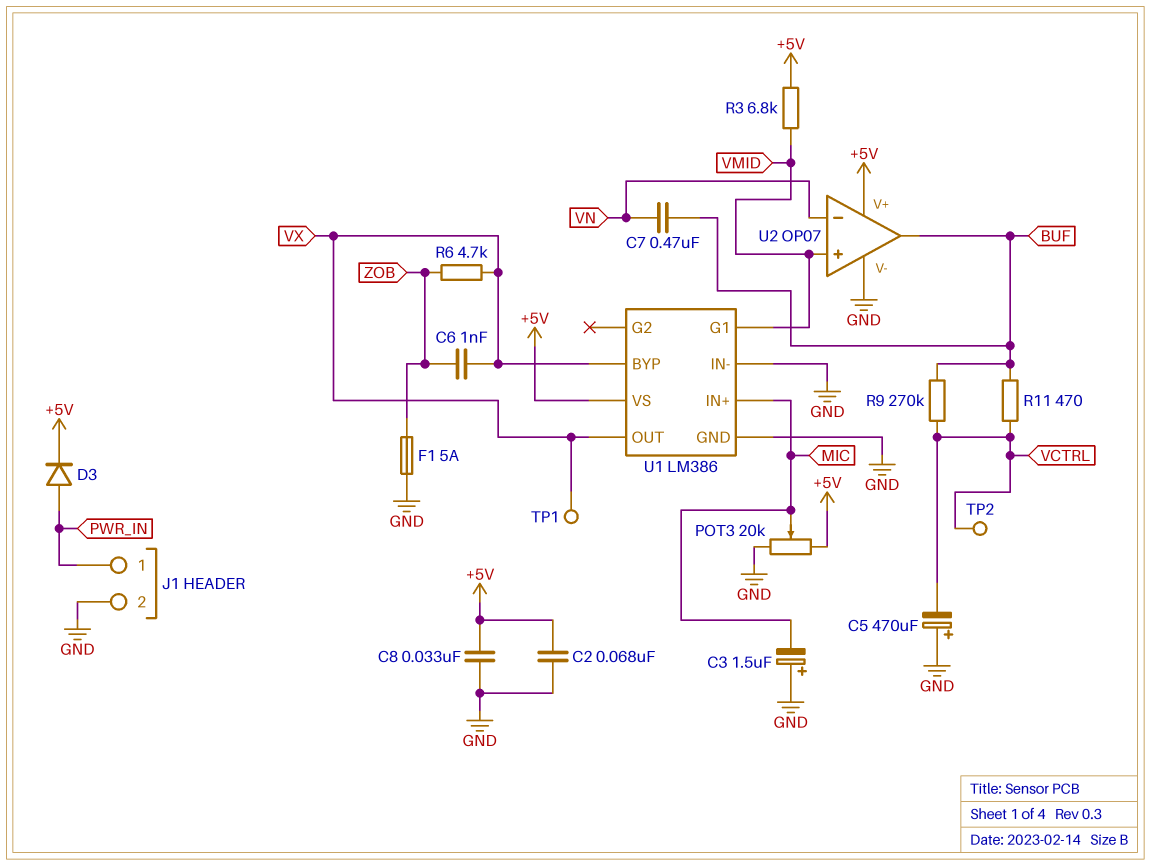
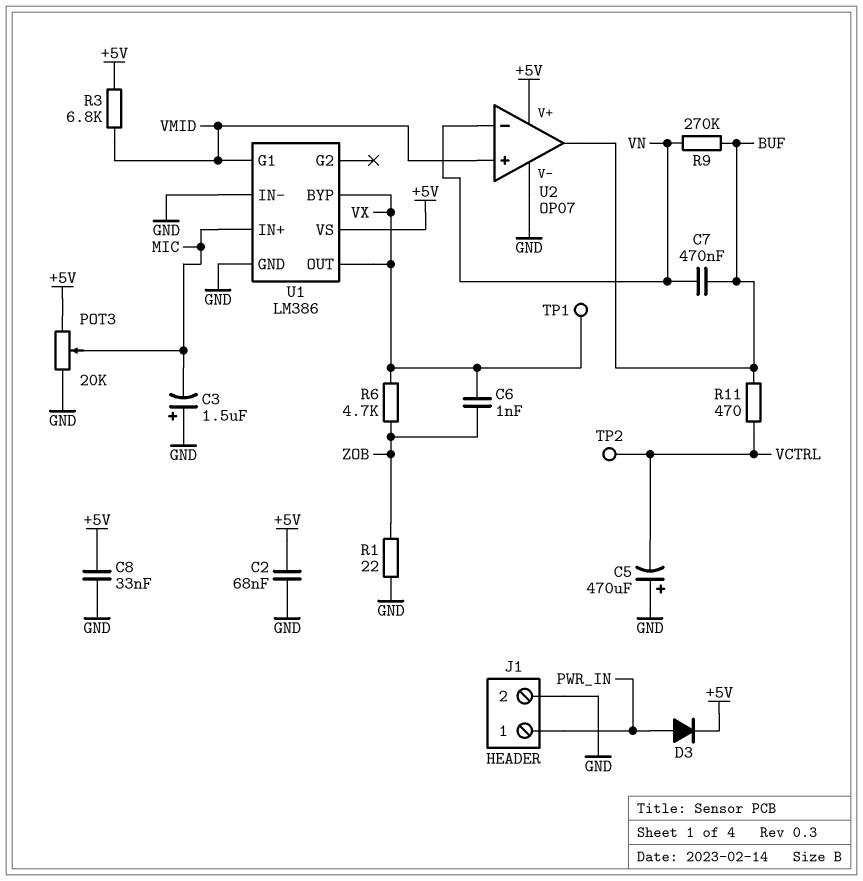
F1: 5A (GND, ZOB) -> none
R1: none -> 22 (GND, ZOB)
R9: 270k (BUF, VCTRL) -> 270k (BUF, VN)

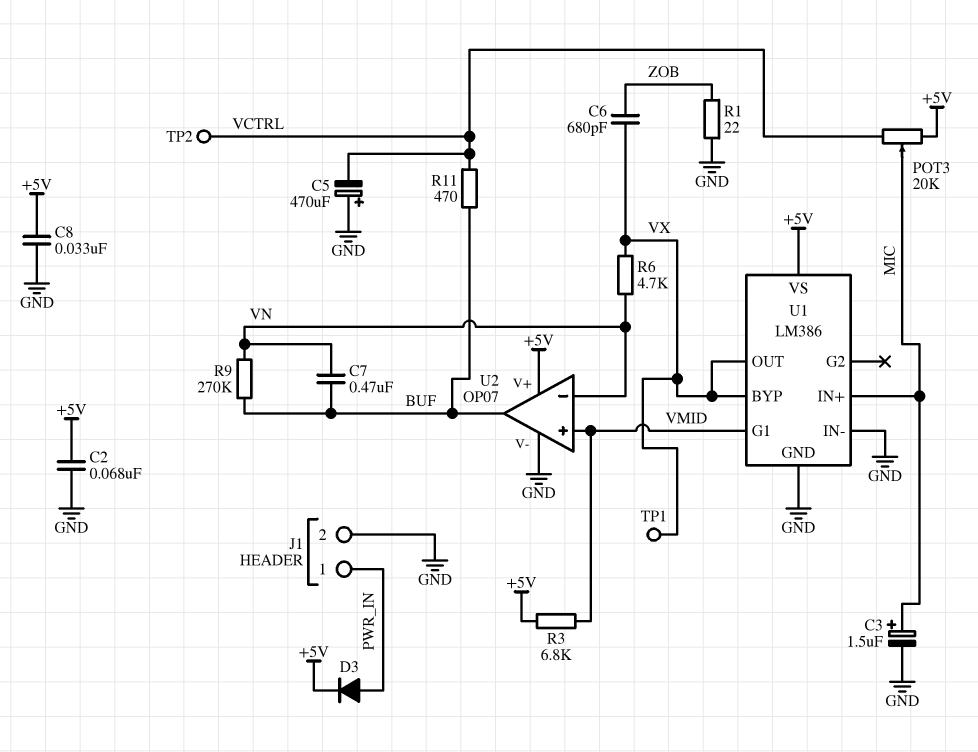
C3: 1.5uF (plus GND, minus MIC) -> 1.5uF (plus MIC, minus GND)
C6: 1nF (VX, ZOB) -> 680pF (VX, ZOB)
POT3: 20k (+5V, GND, wiper MIC) -> 20k (+5V, VCTRL, wiper MIC)
R6: 4.7k (VX, ZOB) -> 4.7k (VN, VX)

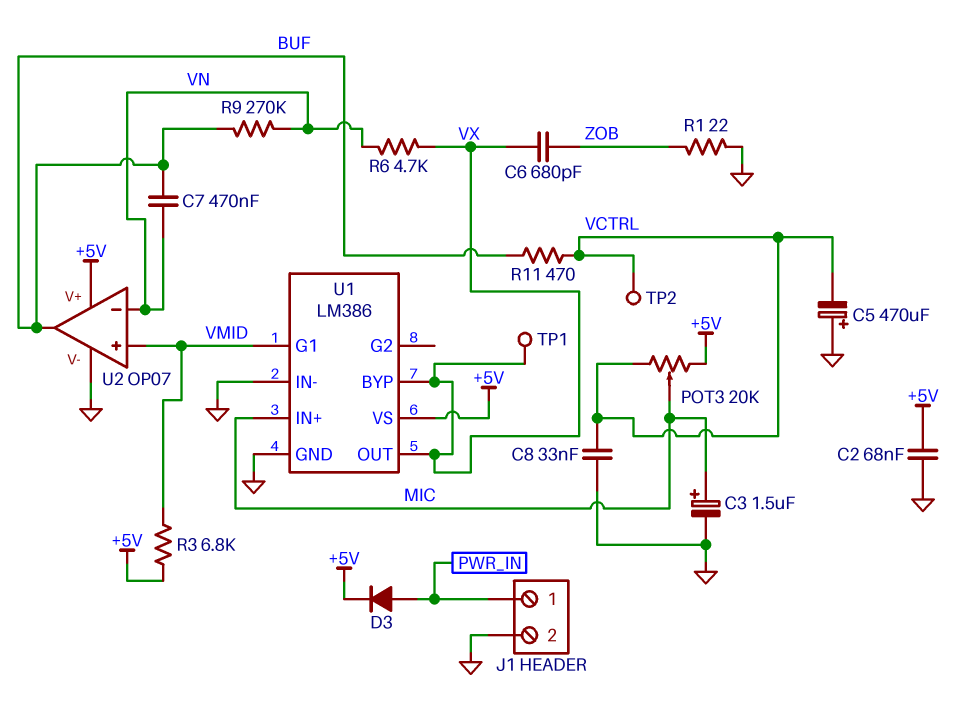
C8: 33nF (+5V, GND) -> 33nF (GND, VCTRL)

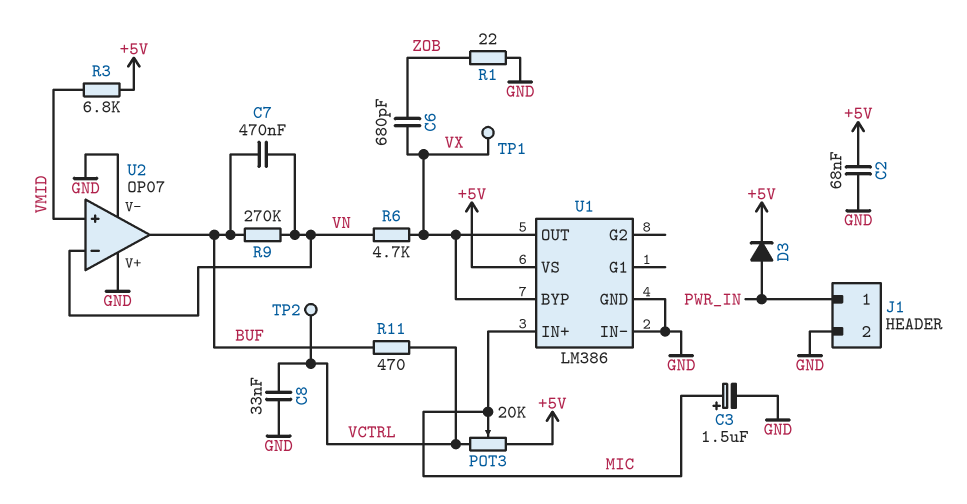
C5: 470uF (plus GND, minus VCTRL) -> none
U1 pin G1: VMID -> none
U2 pin V+: +5V -> GND

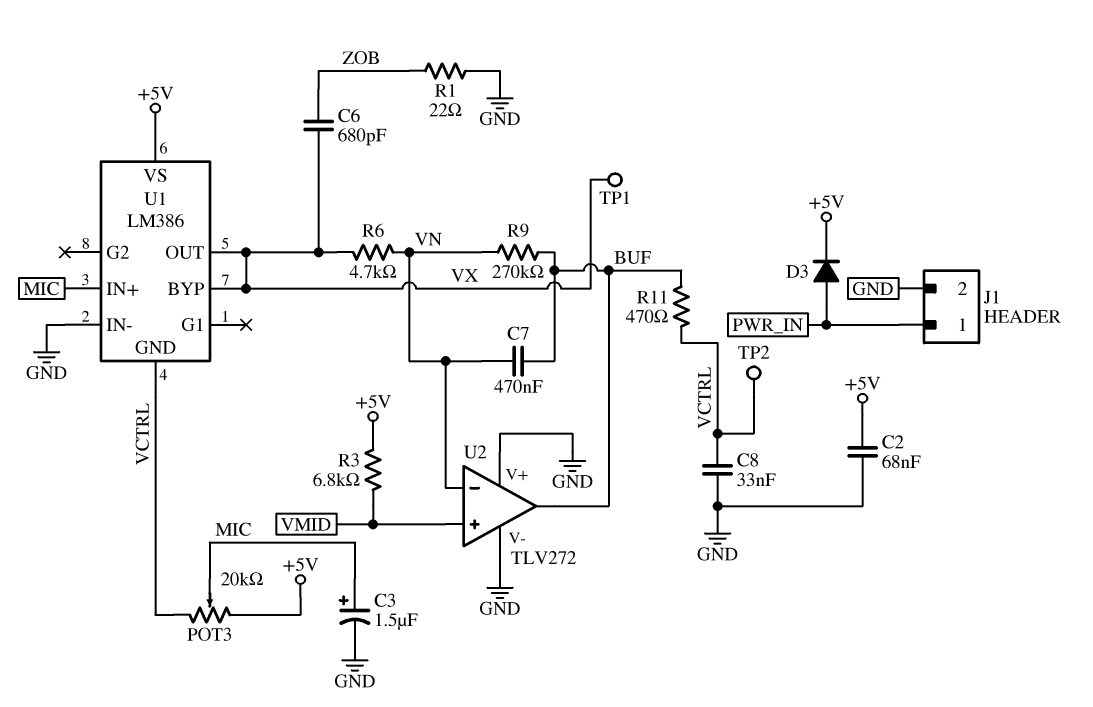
U1 pin GND: GND -> VCTRL
U2: OP07 -> TLV272

